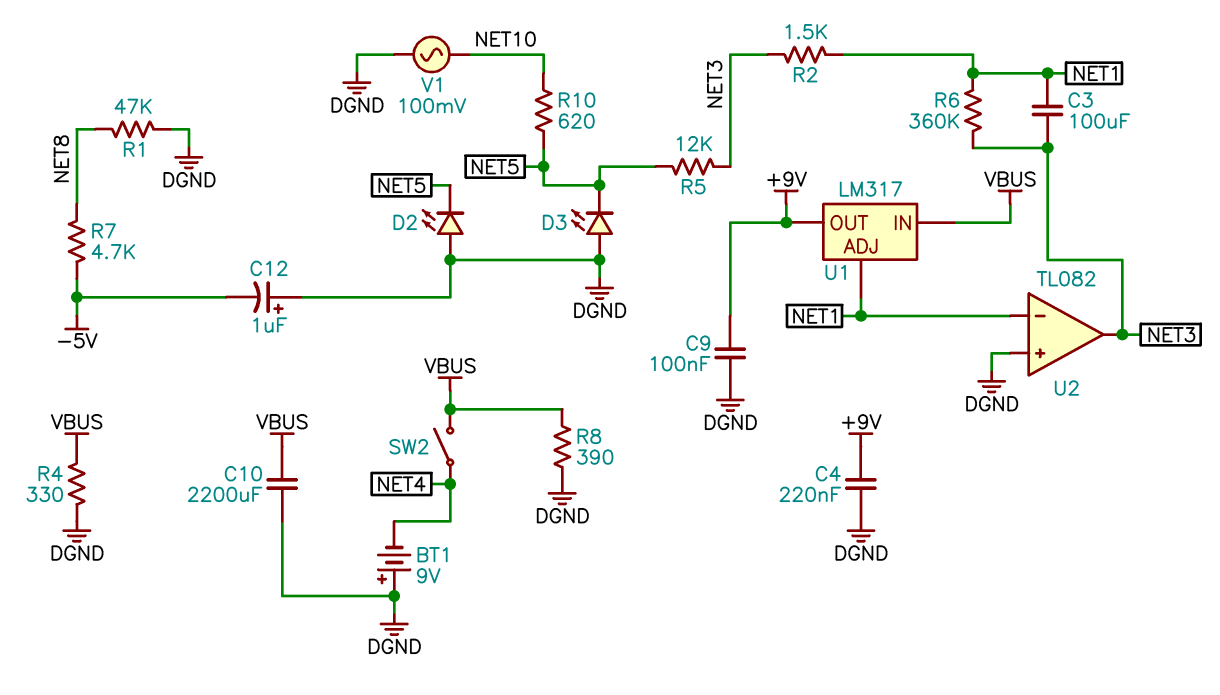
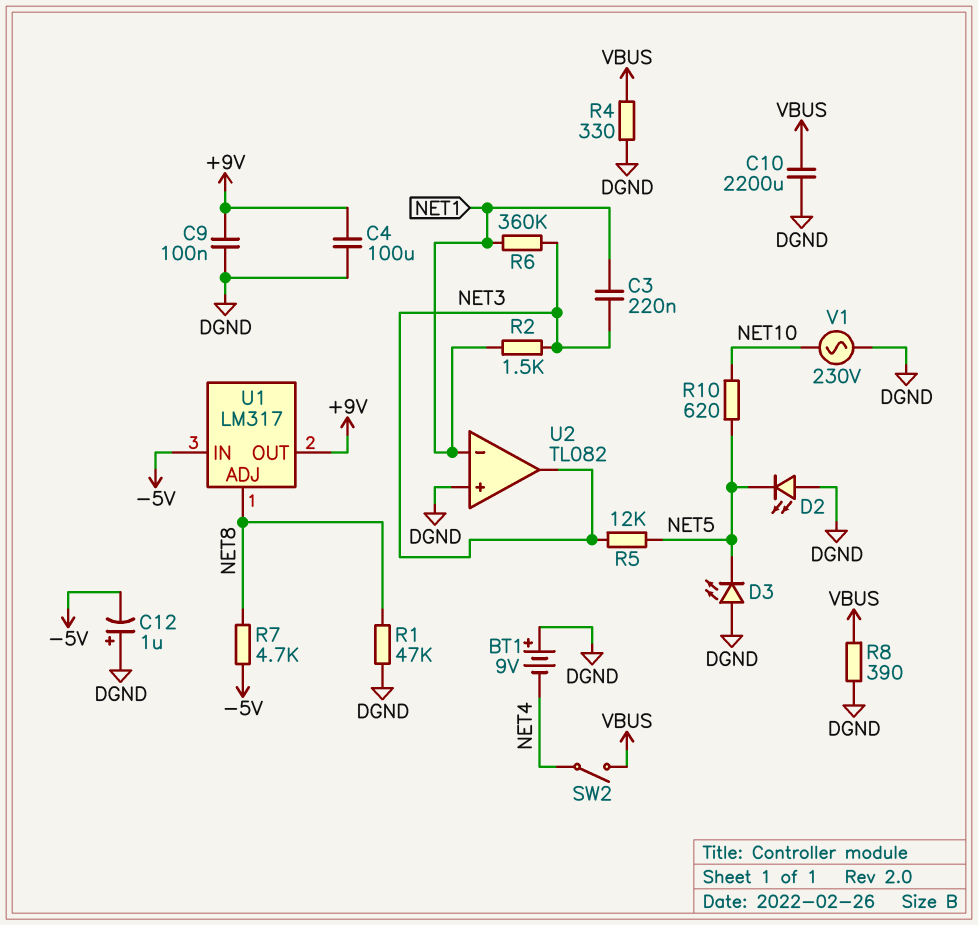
C3: 100uF (NET1, NET3) -> 220nF (NET1, NET3)
C4: 220nF (+9V, DGND) -> 100uF (+9V, DGND)
U1 pin ADJ: NET1 -> NET8
U1 pin IN: VBUS -> -5V
V1: AC 100mV (DGND, NET10) -> AC 230V (DGND, NET10)

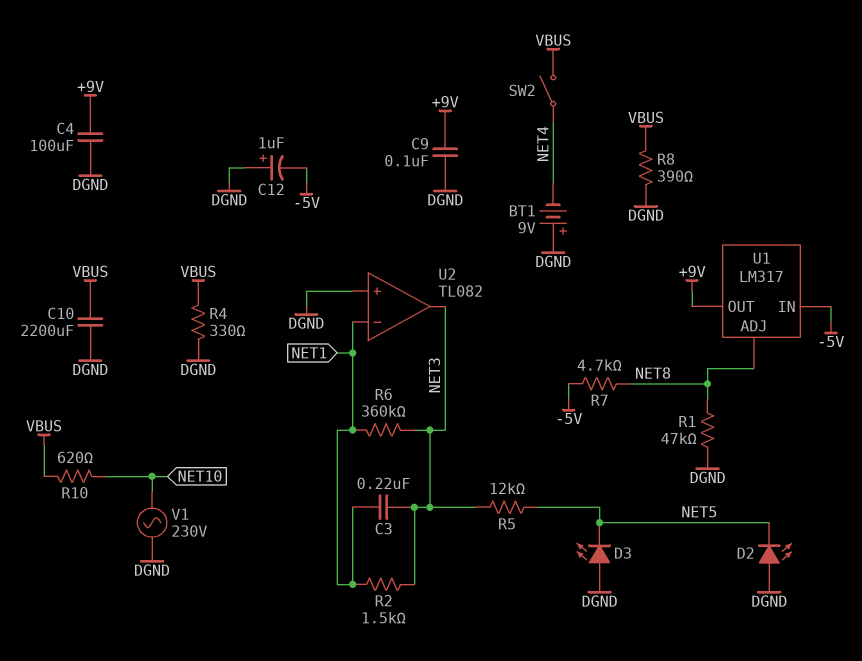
R10: 620 (NET5, NET10) -> 620 (NET10, VBUS)

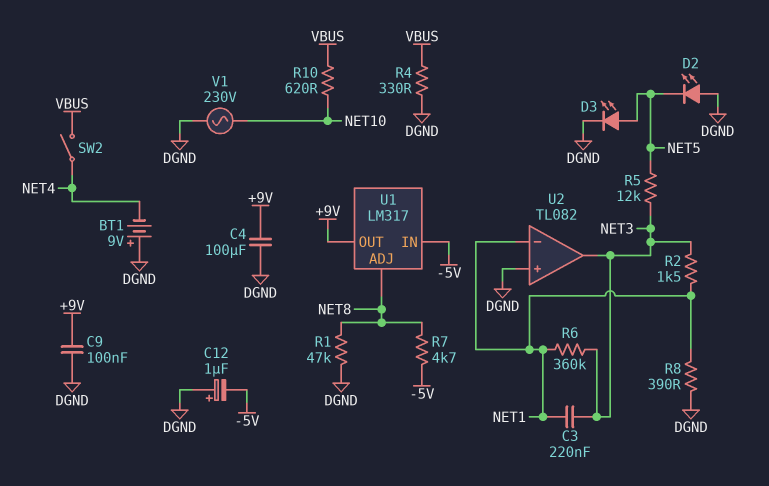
C10: 2200uF (DGND, VBUS) -> none
D3: LED (A DGND, K NET5) -> LED (A NET5, K DGND)
R8: 390 (DGND, VBUS) -> 390 (DGND, NET1)

